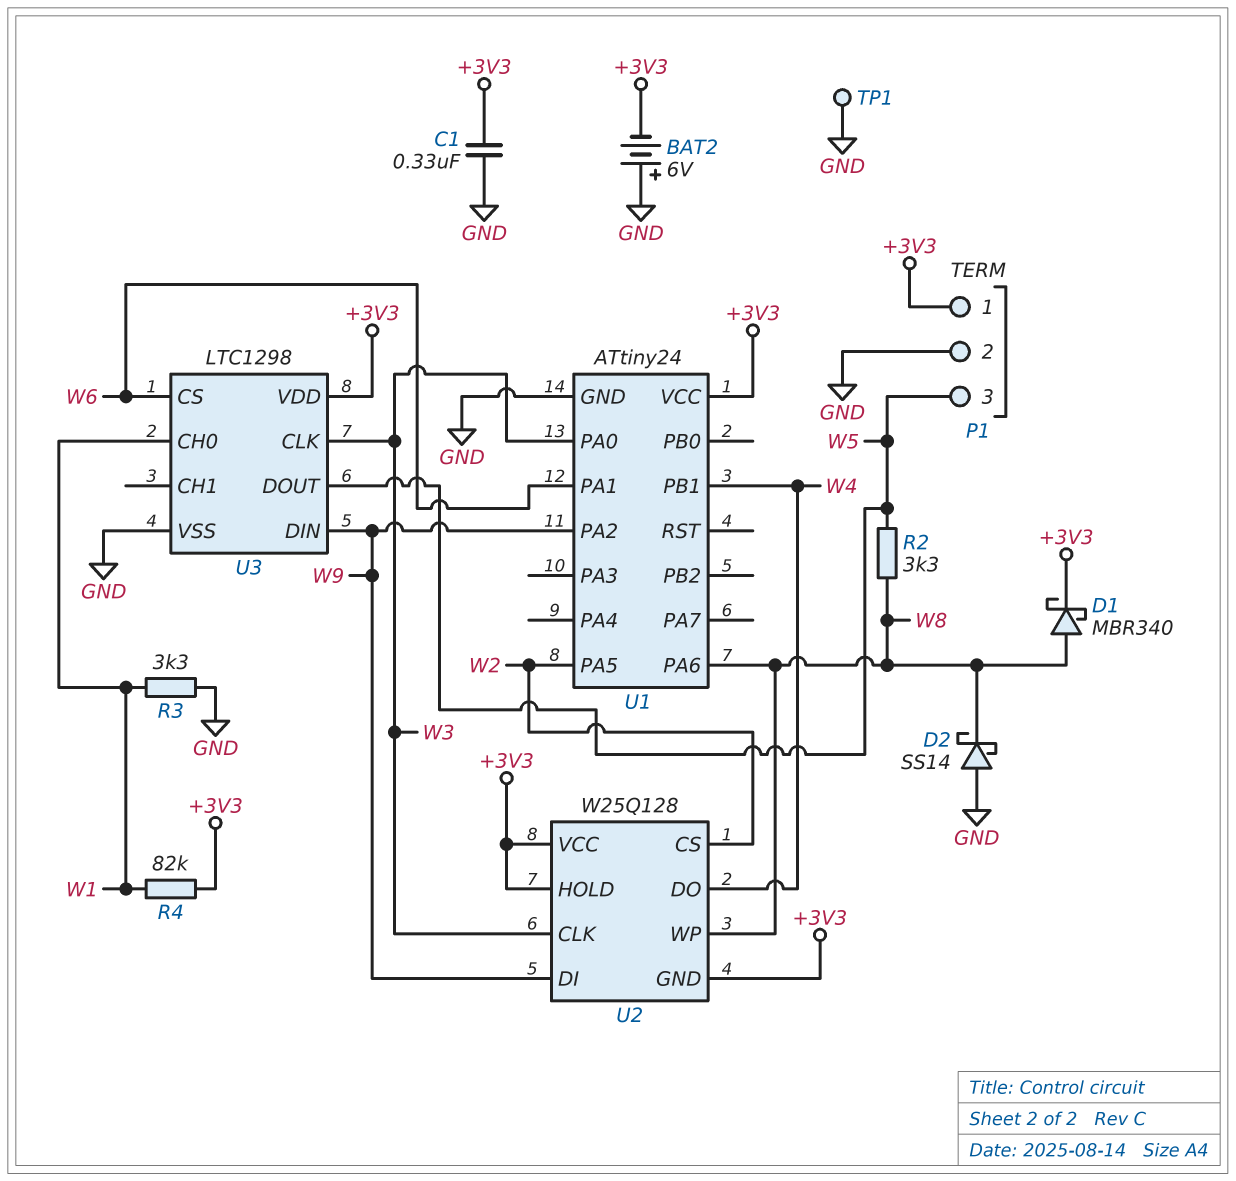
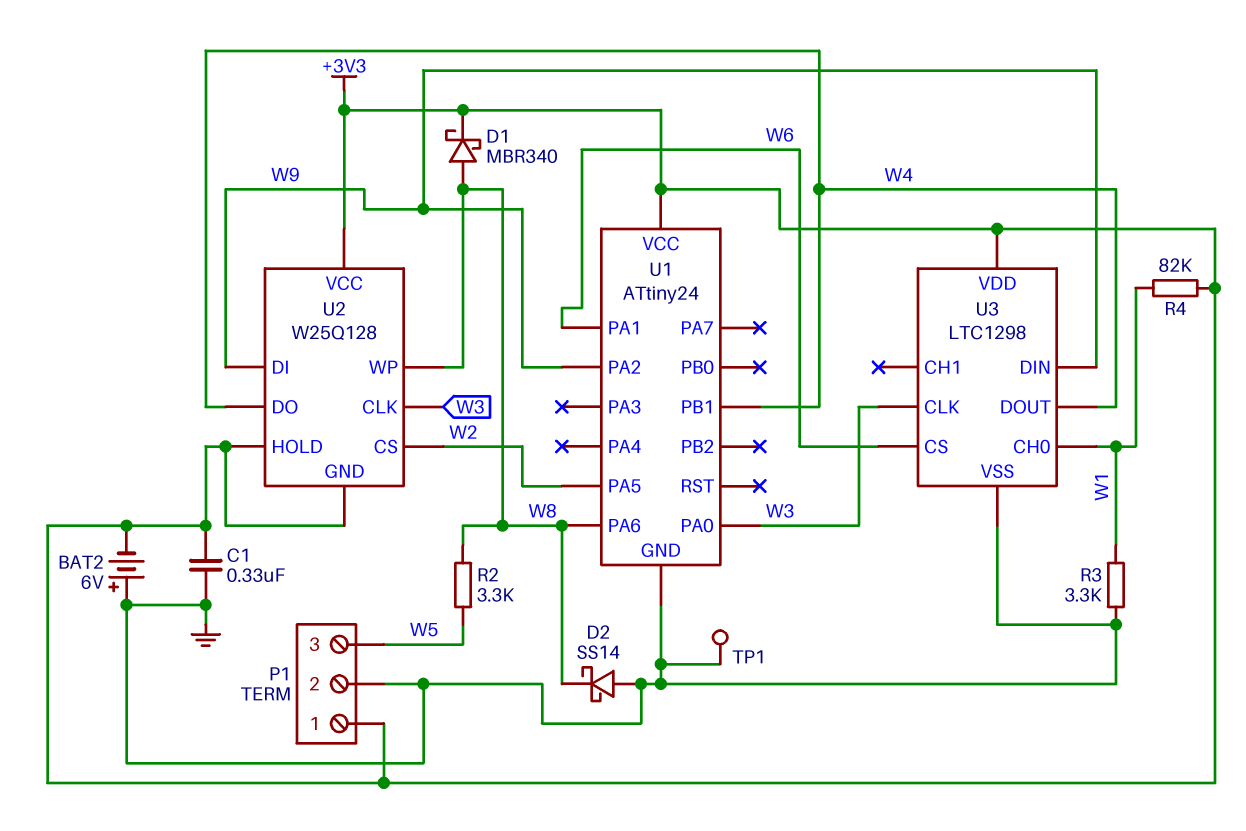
U3 pin DOUT: W5 -> W4

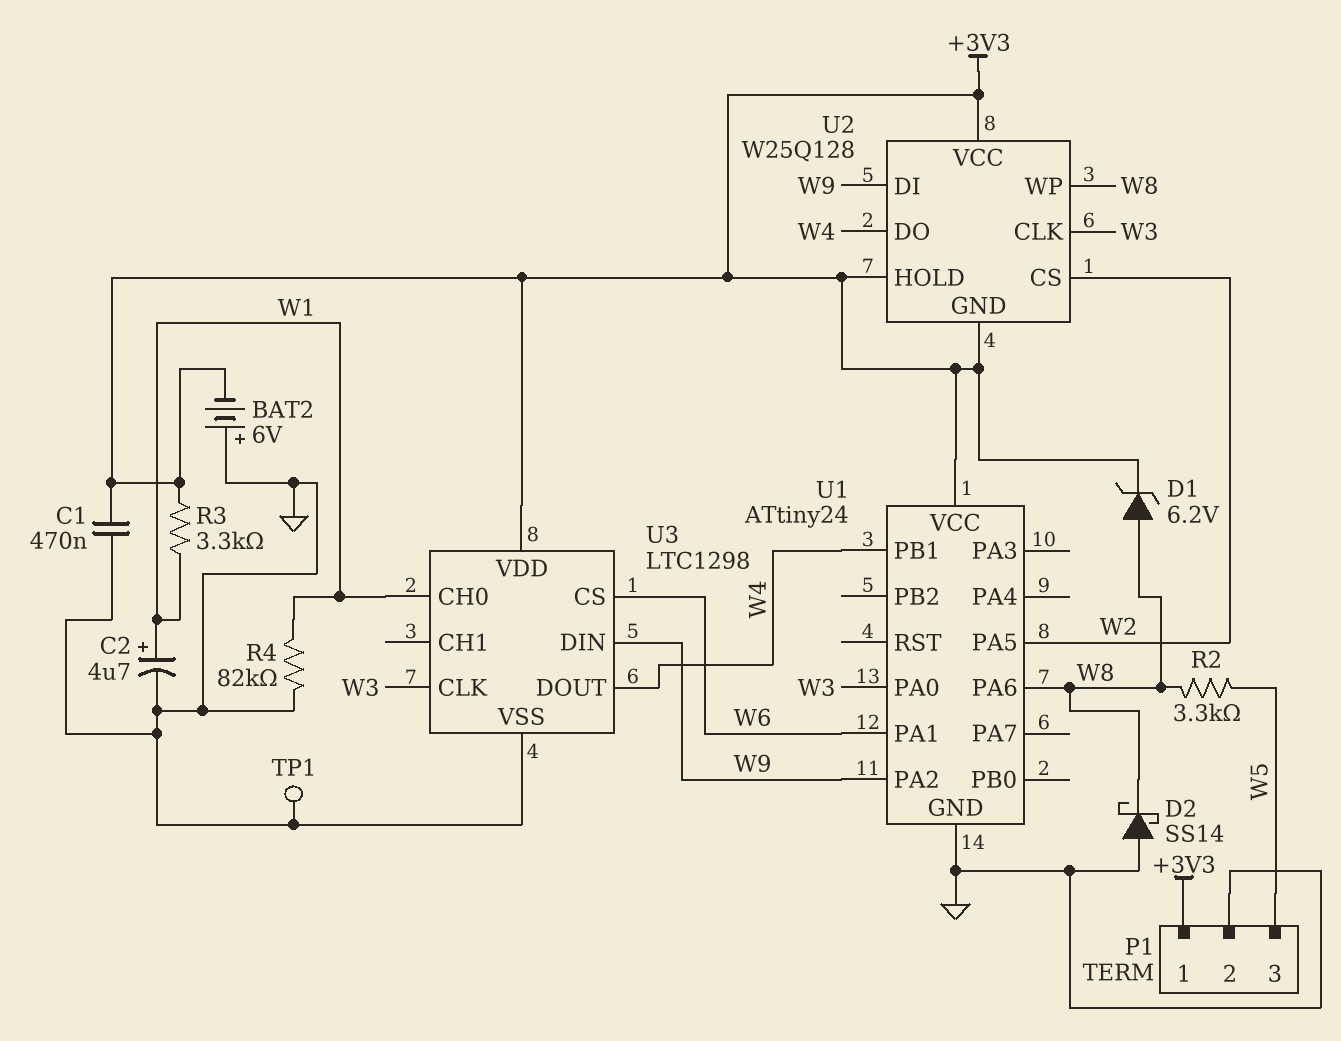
C1: 330nF (+3V3, GND) -> 470nF (+3V3, GND)
C2: none -> 4.7uF (plus W1, minus GND)
D1: schottky MBR340 (A W8, K +3V3) -> zener 6.2V (A W8, K +3V3)
R3: 3.3k (GND, W1) -> 3.3k (+3V3, W1)
R4: 82k (+3V3, W1) -> 82k (GND, W1)

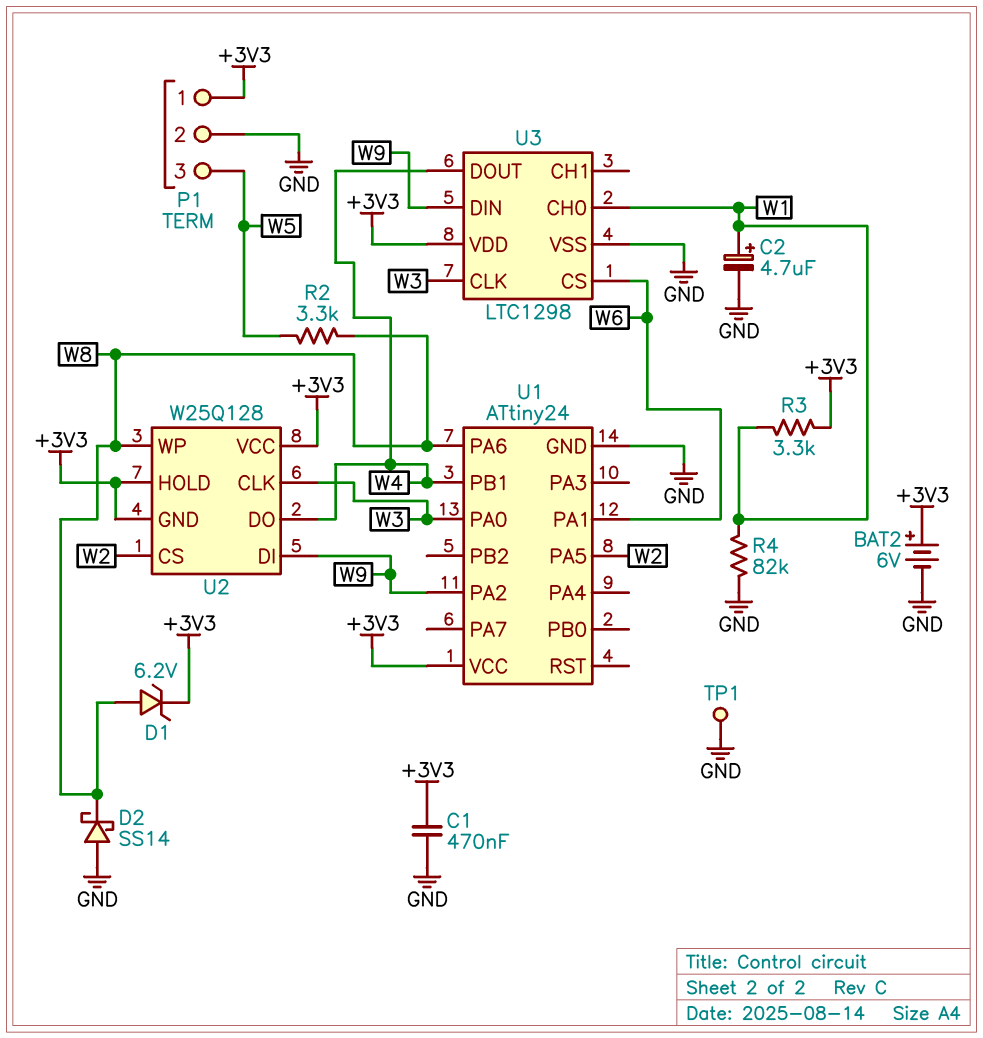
BAT2: 6V (plus GND, minus +3V3) -> 6V (plus +3V3, minus GND)

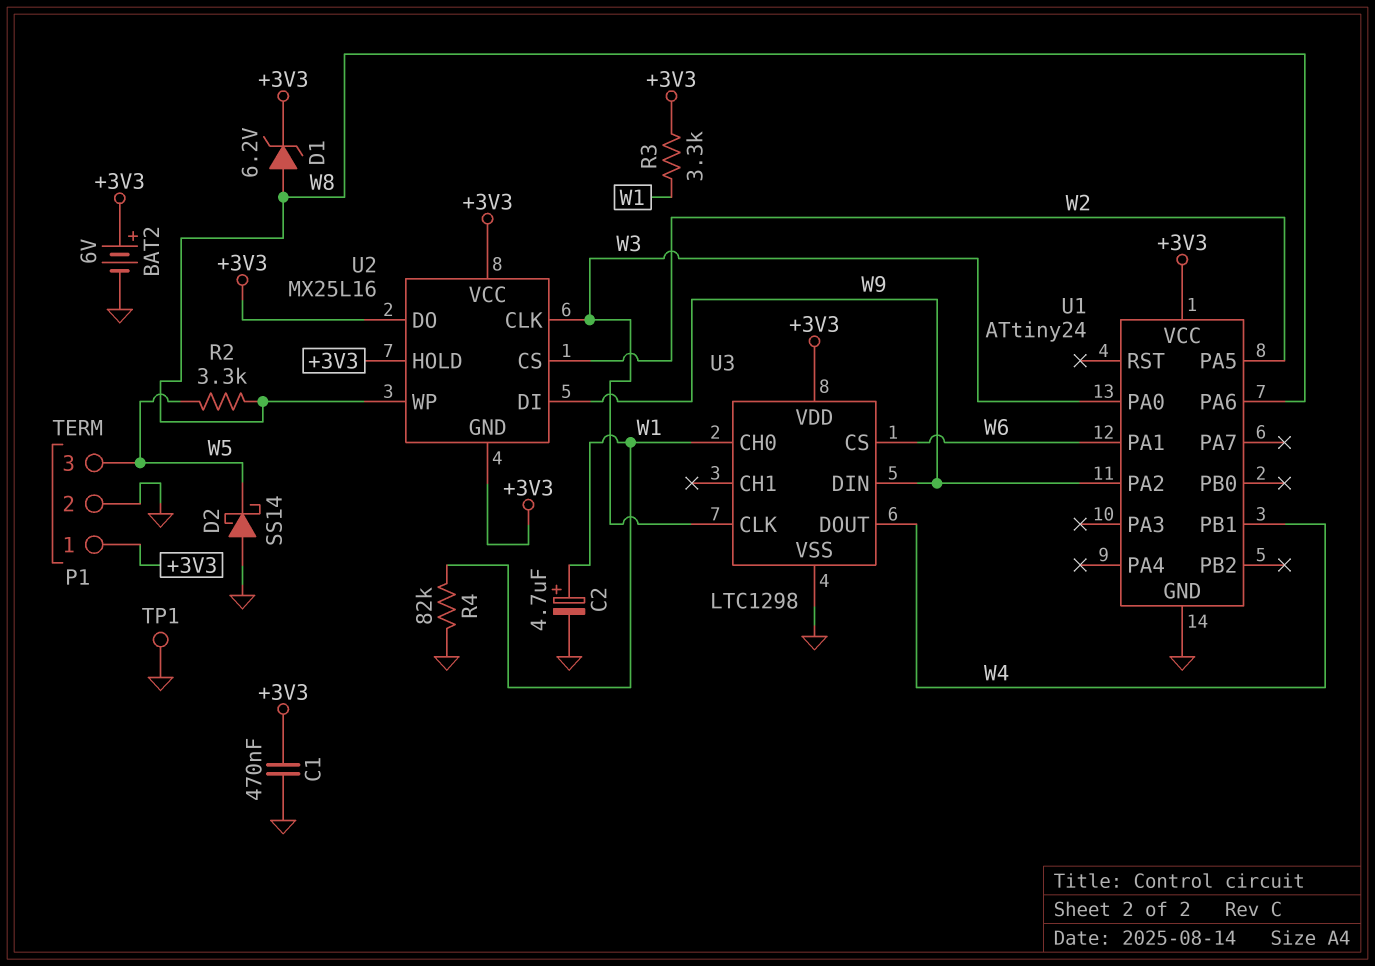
D2: schottky SS14 (A GND, K W8) -> schottky SS14 (A GND, K W5)
U2: W25Q128 -> MX25L16
U2 pin DO: W4 -> +3V3

